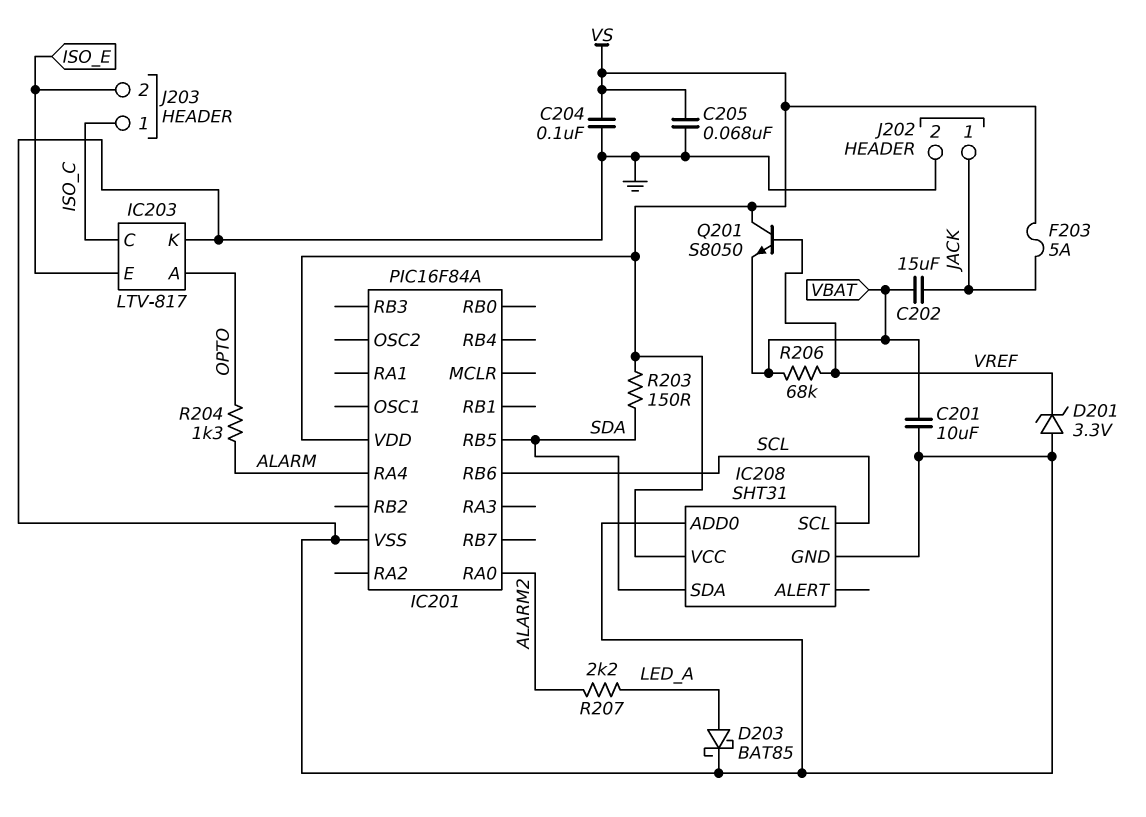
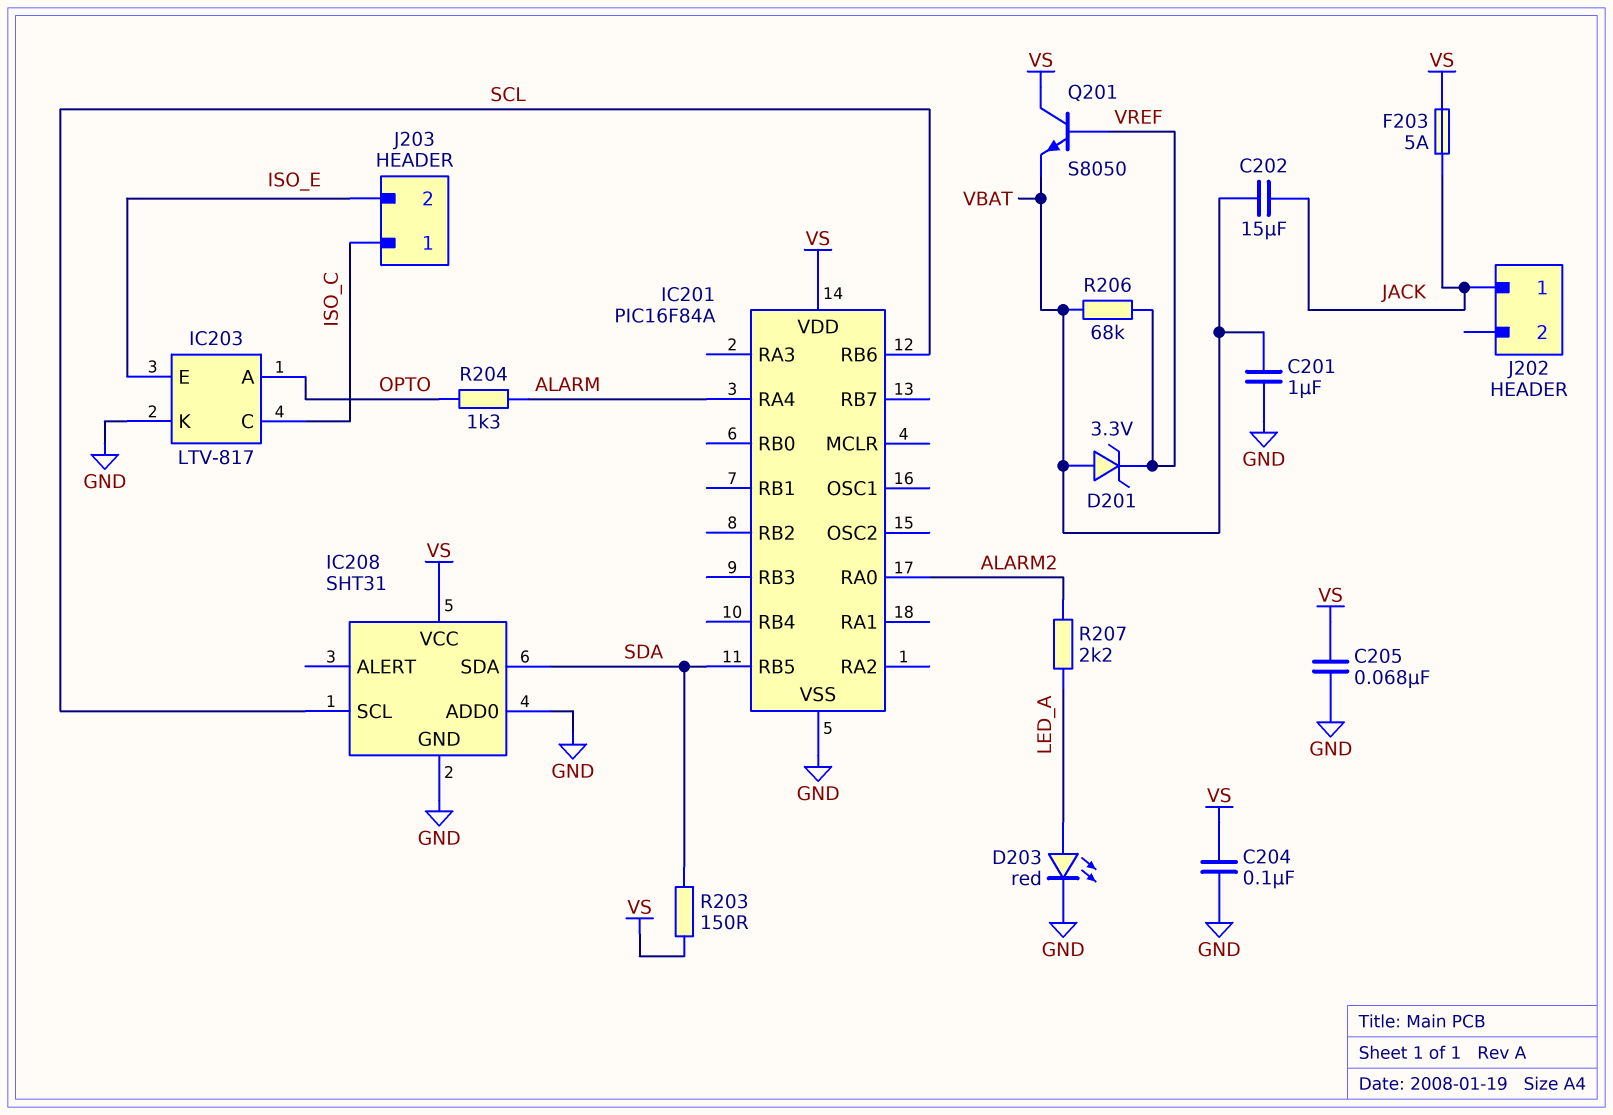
C201: 10uF (GND, VBAT) -> 1uF (GND, VBAT)
D201: zener 3.3V (A GND, K VREF) -> zener 3.3V (A VBAT, K VREF)
D203: schottky BAT85 (A LED_A, K GND) -> LED red (A LED_A, K GND)
J202 pin 2: GND -> none

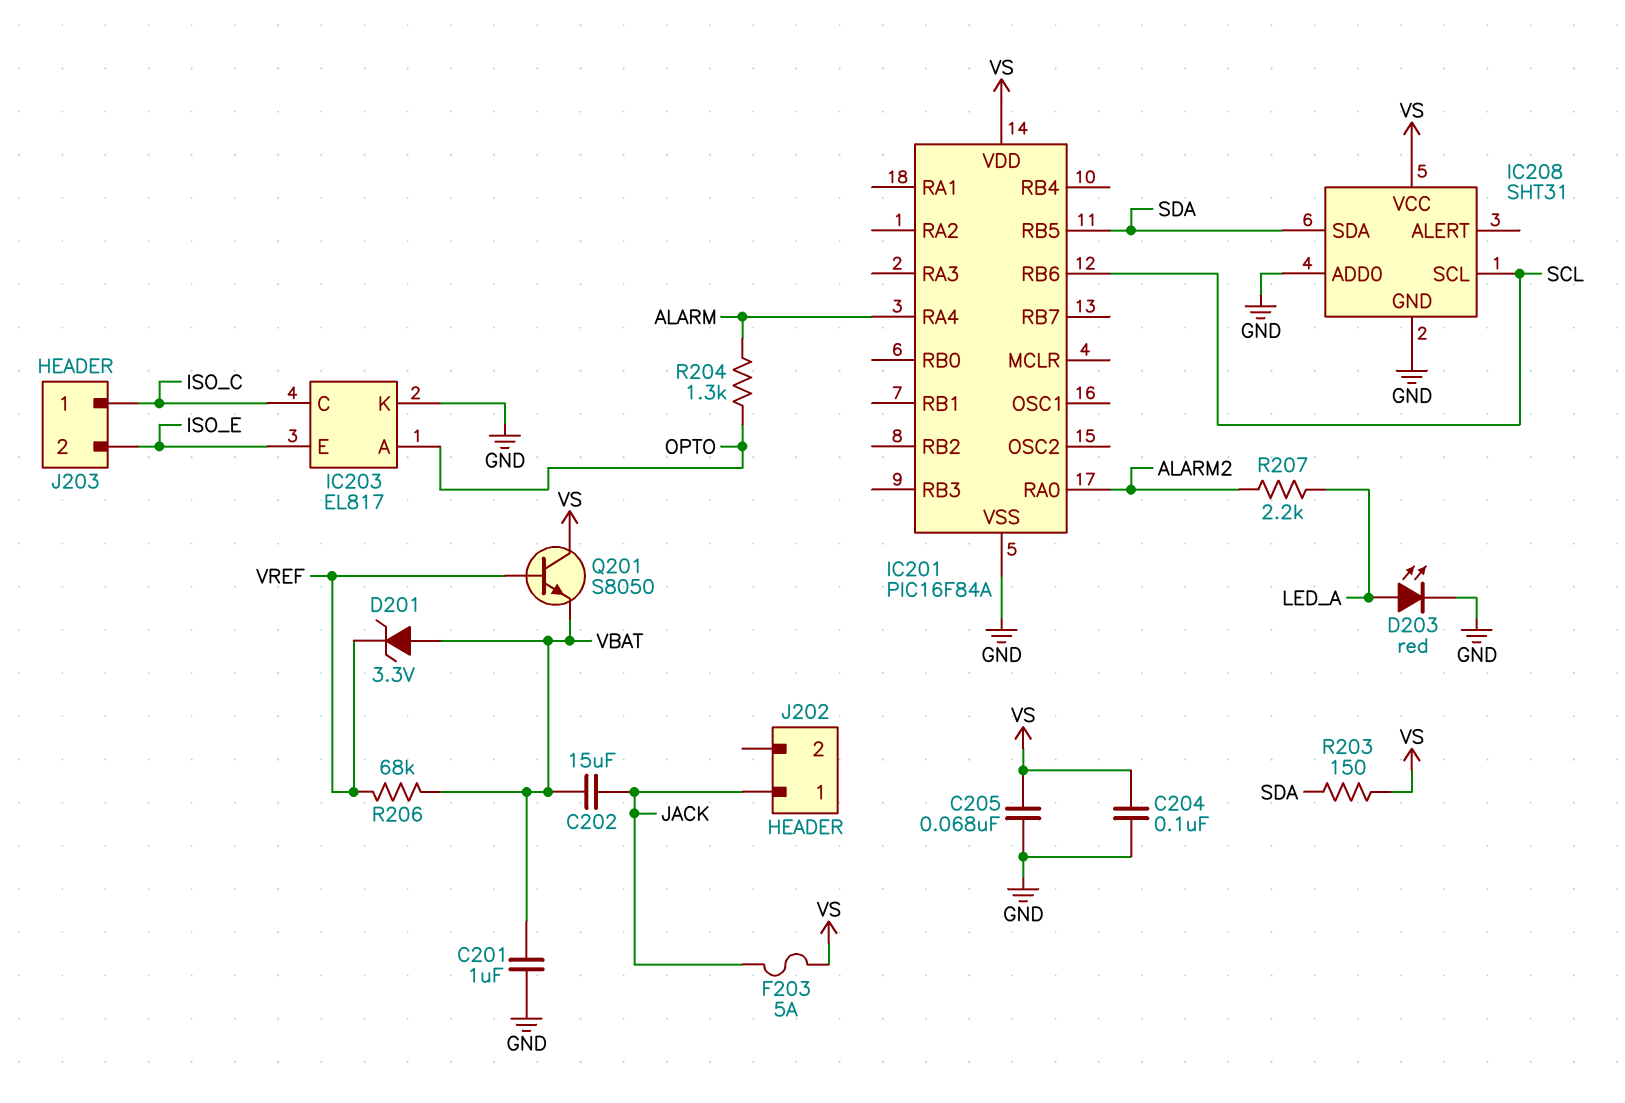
IC203: LTV-817 -> EL817

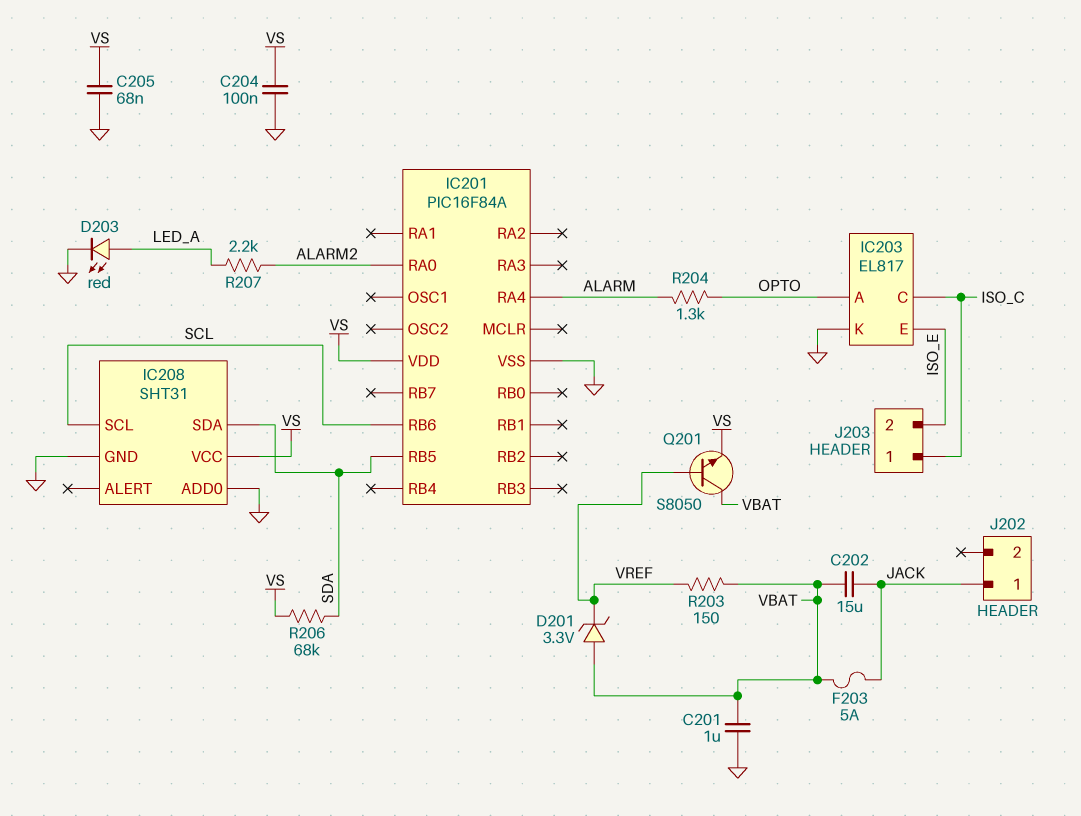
F203: 5A (JACK, VS) -> 5A (JACK, VBAT)
Q201: NPN S8050 (B VREF, C VS, E VBAT) -> NPN S8050 (B VREF, C VBAT, E VS)
R203: 150 (SDA, VS) -> 150 (VBAT, VREF)
R206: 68k (VBAT, VREF) -> 68k (SDA, VS)

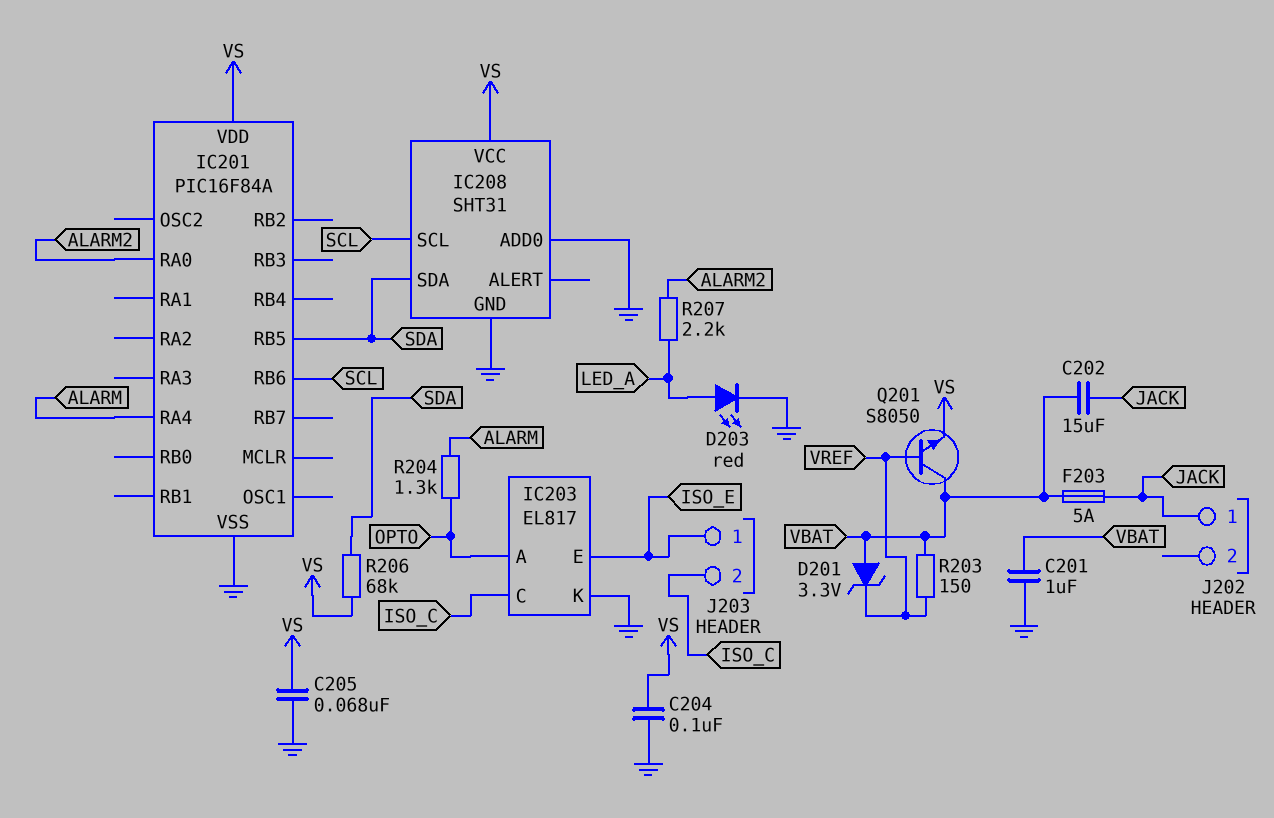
J203 pin 1: ISO_C -> ISO_E
J203 pin 2: ISO_E -> ISO_C

